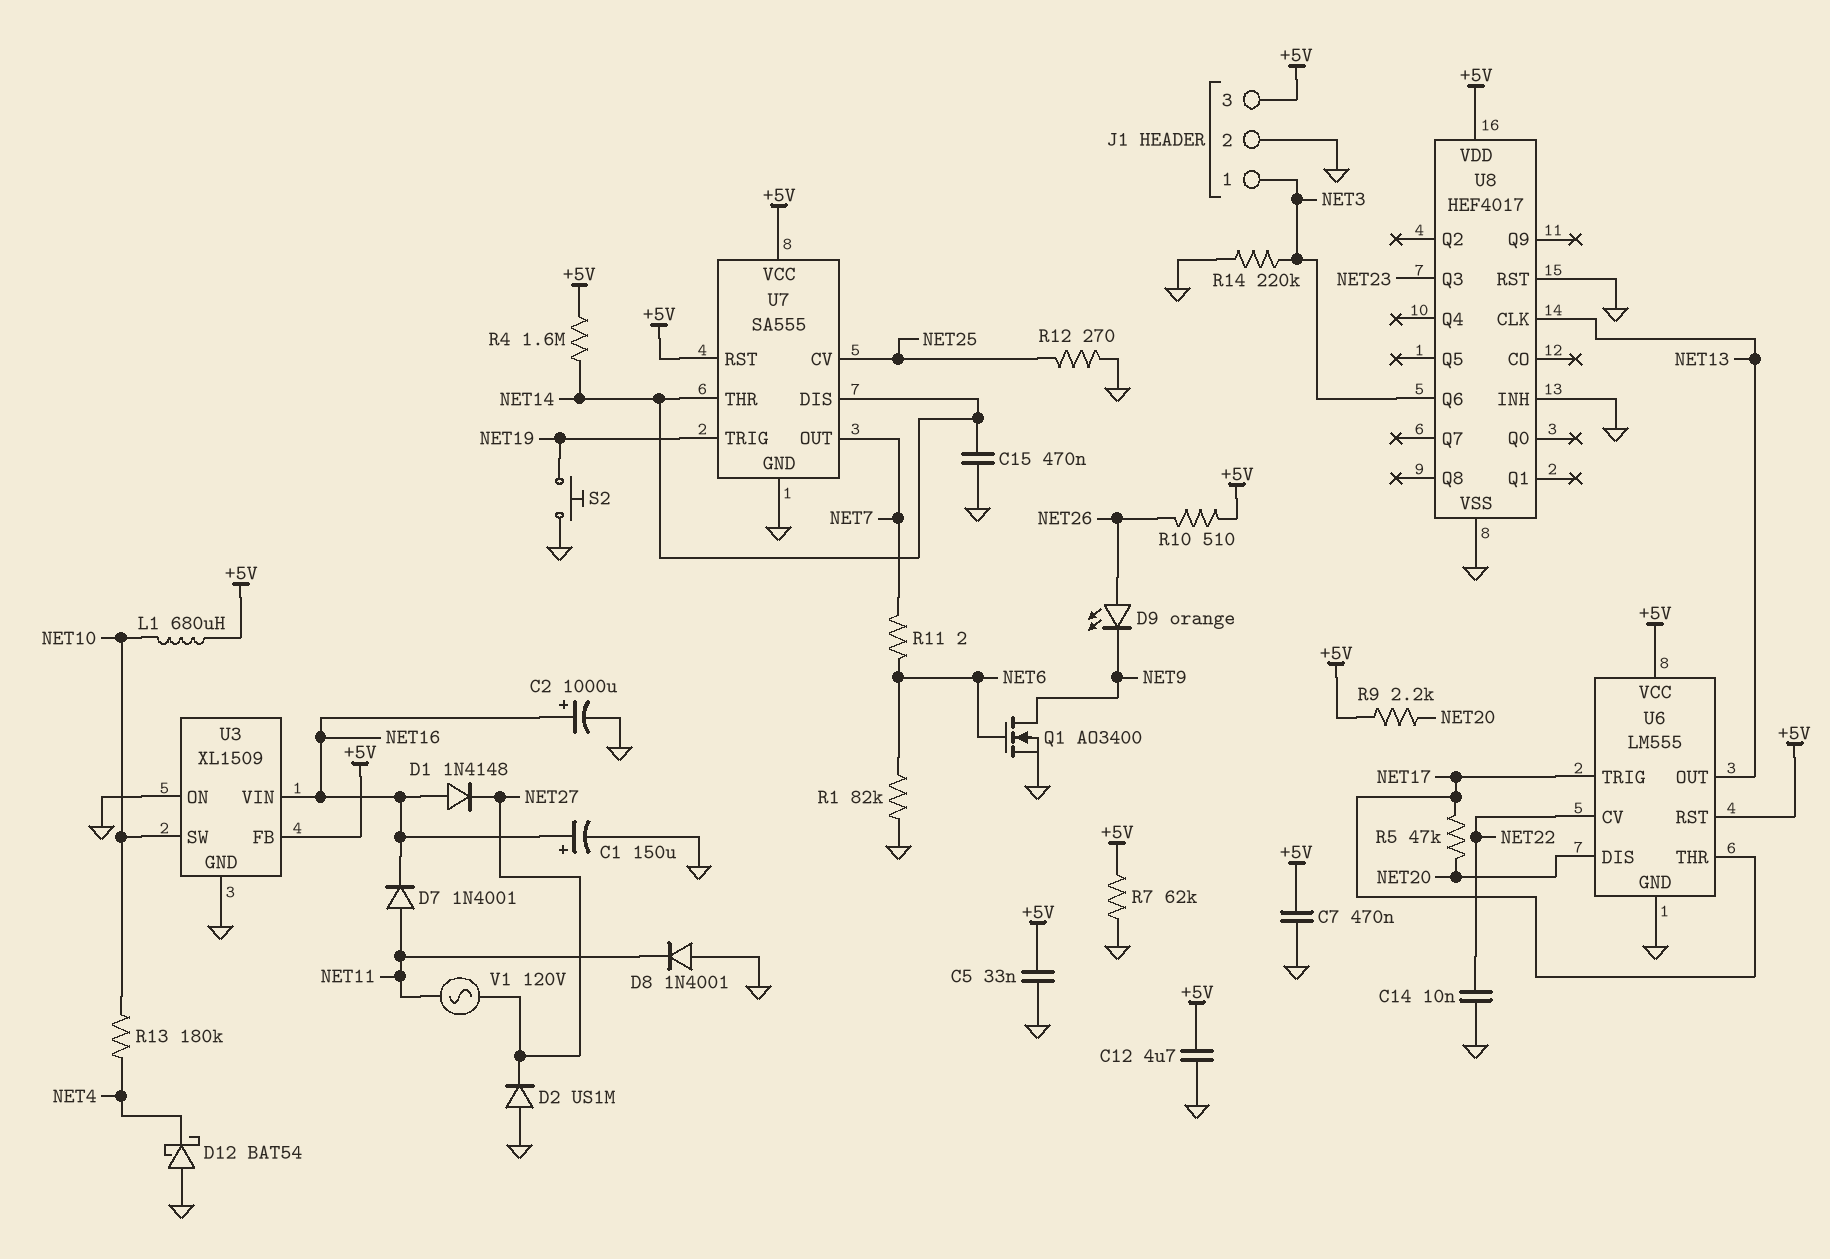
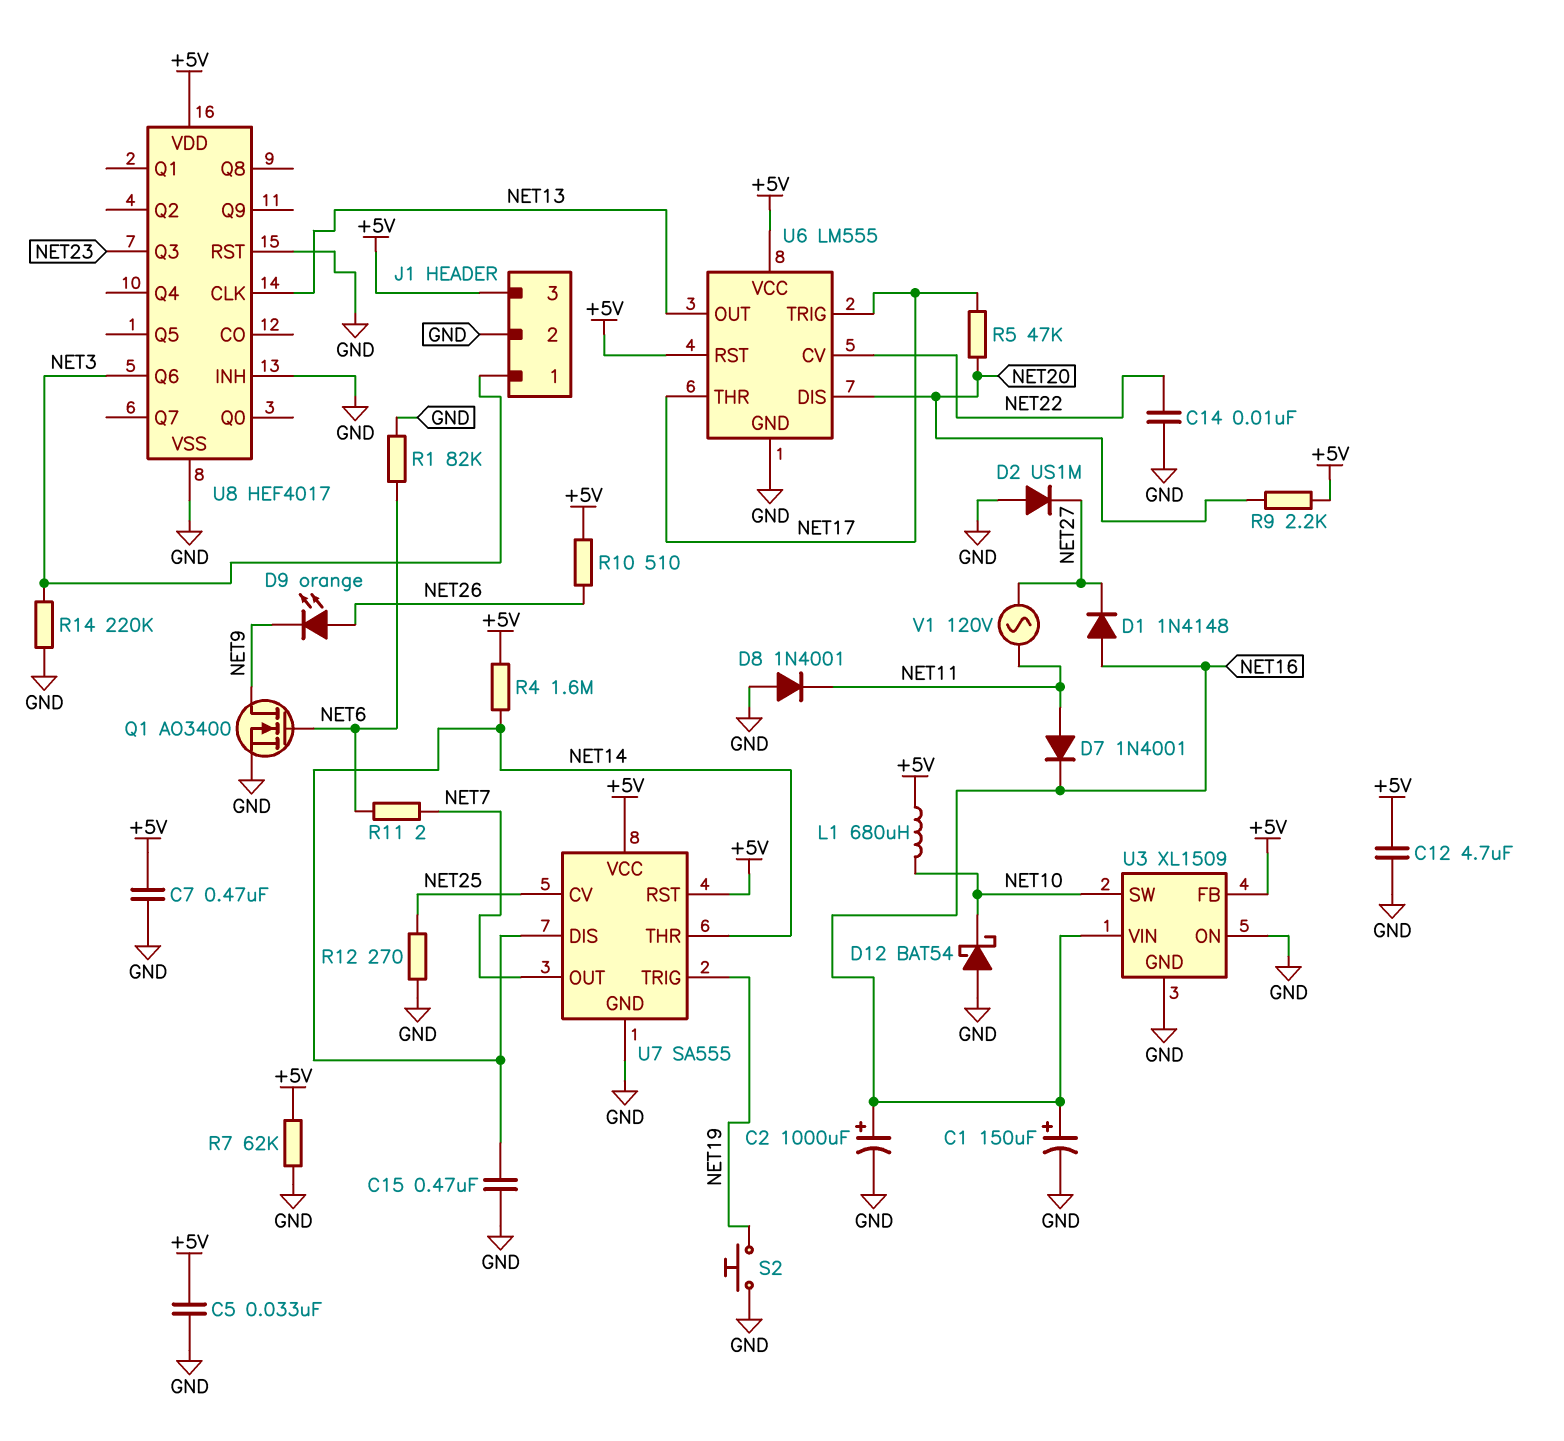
D12: schottky BAT54 (A GND, K NET4) -> schottky BAT54 (A GND, K NET10)
R13: 180k (NET4, NET10) -> none

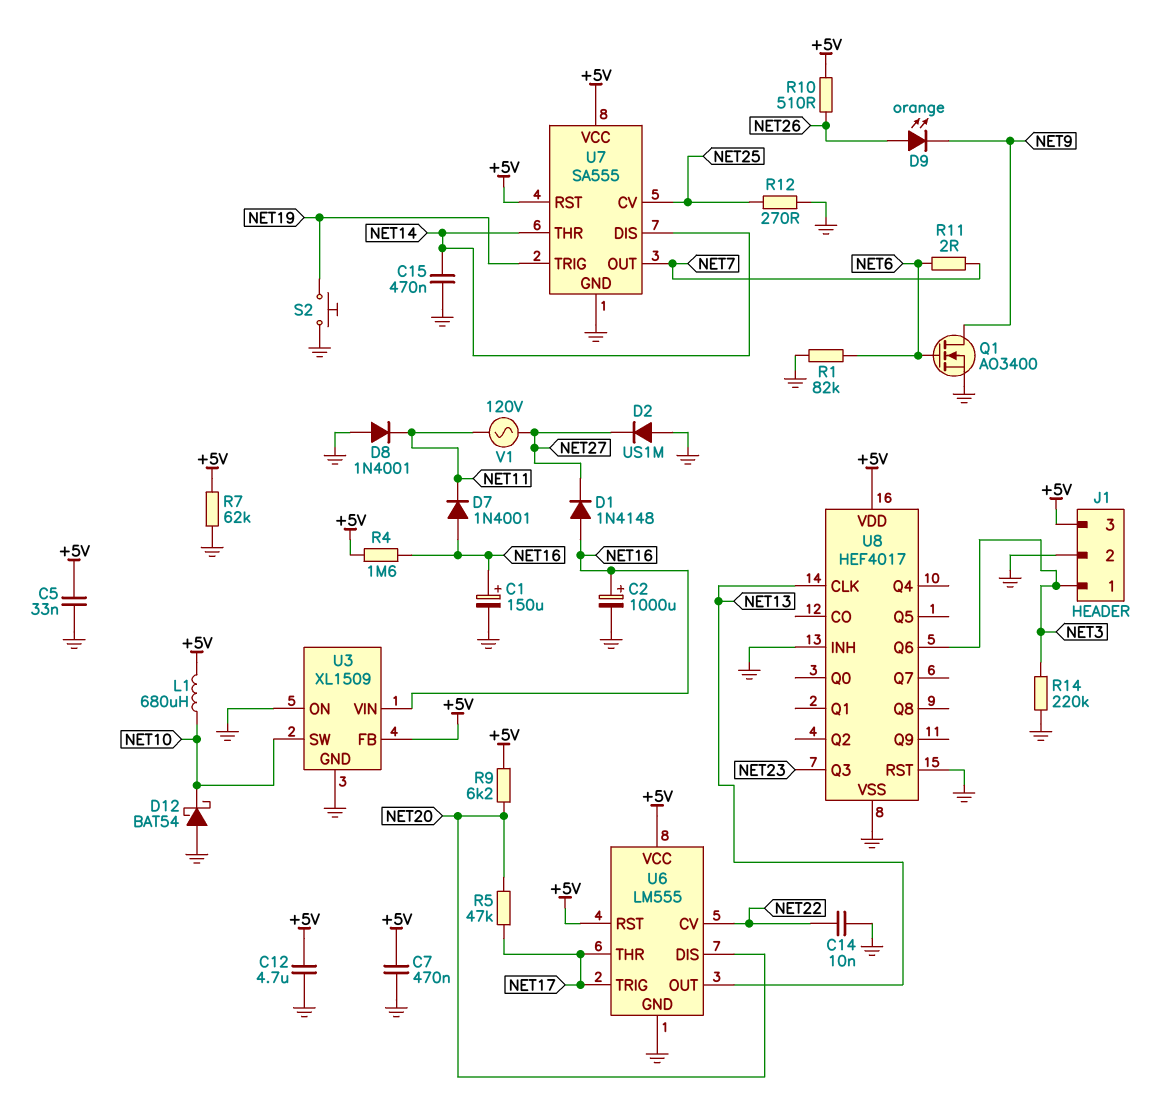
D7: diode 1N4001 (A NET11, K NET16) -> diode 1N4001 (A NET16, K NET11)
R4: 1.6M (+5V, NET14) -> 1.6M (+5V, NET16)
R9: 2.2k (+5V, NET20) -> 6.2k (+5V, NET20)

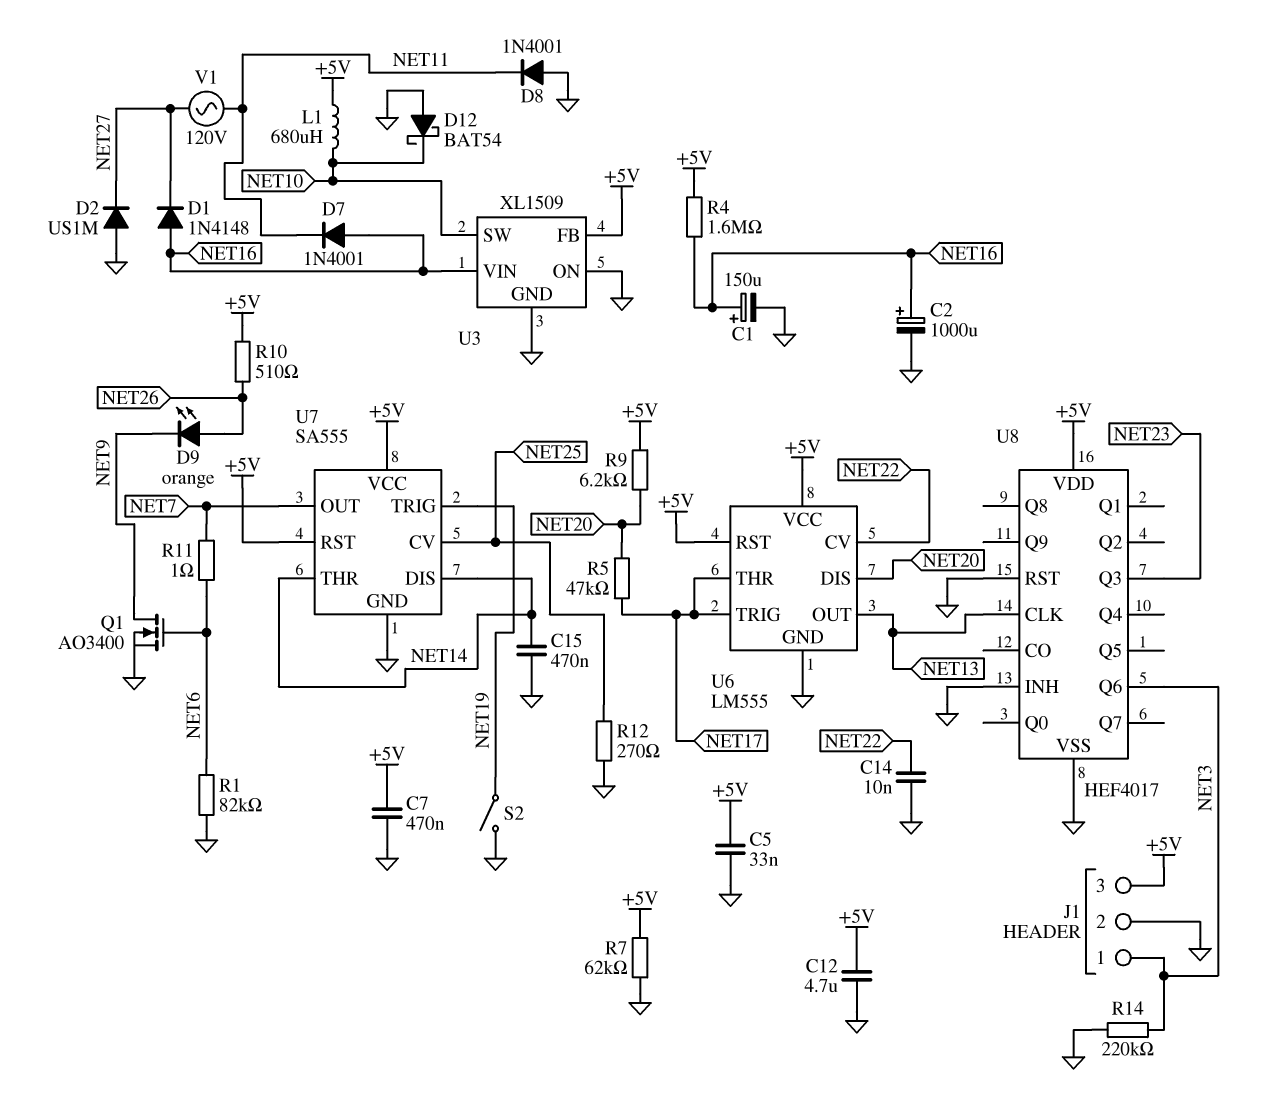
R11: 2 (NET6, NET7) -> 1 (NET6, NET7)
S2: button (GND, NET19) -> switch (GND, NET19)

